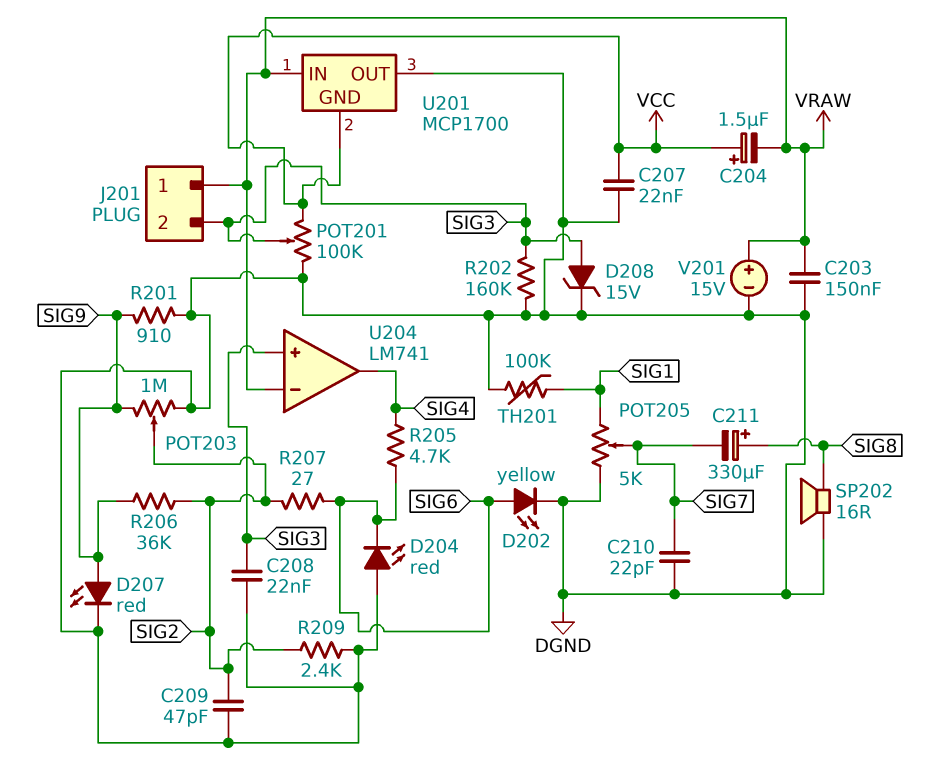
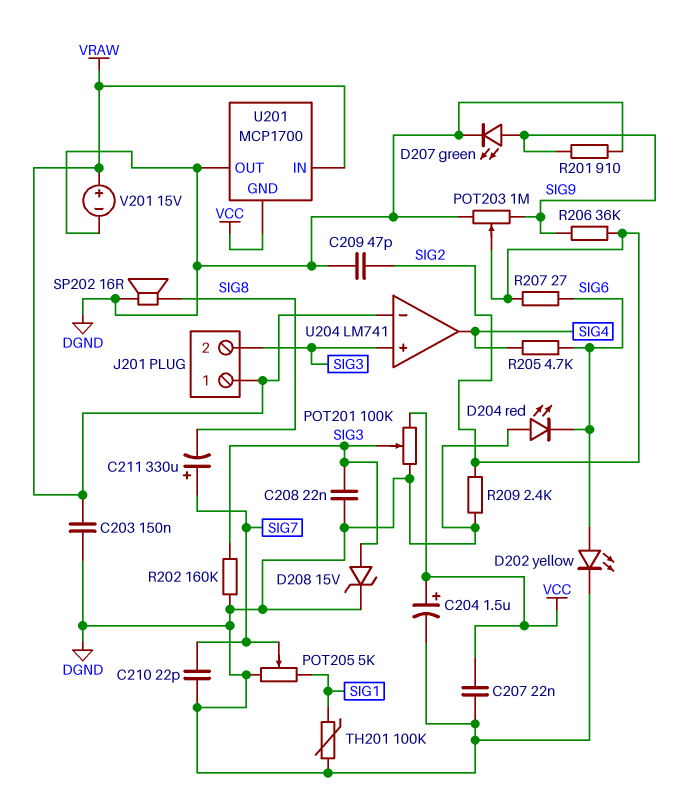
C204: 1.5uF (plus VCC, minus VRAW) -> 1.5uF (plus VCC, minus DGND)
C211: 330uF (plus SIG8, minus SIG7) -> 330uF (plus SIG7, minus SIG8)
D207: LED red (A SIG9, K DGND) -> LED green (A SIG9, K DGND)

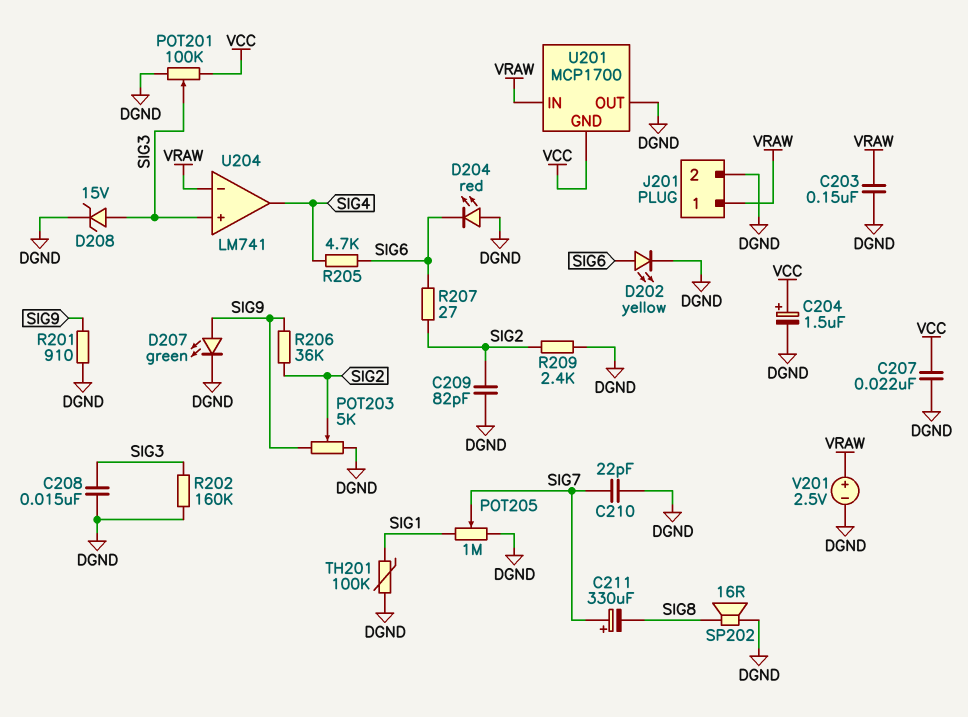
C208: 22nF (DGND, SIG3) -> 15nF (DGND, SIG3)
C209: 47pF (DGND, SIG2) -> 82pF (DGND, SIG2)
J201 pin 2: SIG3 -> DGND
POT203: 1M (DGND, SIG9, wiper SIG2) -> 5k (DGND, SIG9, wiper SIG2)
POT205: 5k (DGND, SIG1, wiper SIG7) -> 1M (DGND, SIG1, wiper SIG7)
V201: 15V (plus VRAW, minus DGND) -> 2.5V (plus VRAW, minus DGND)

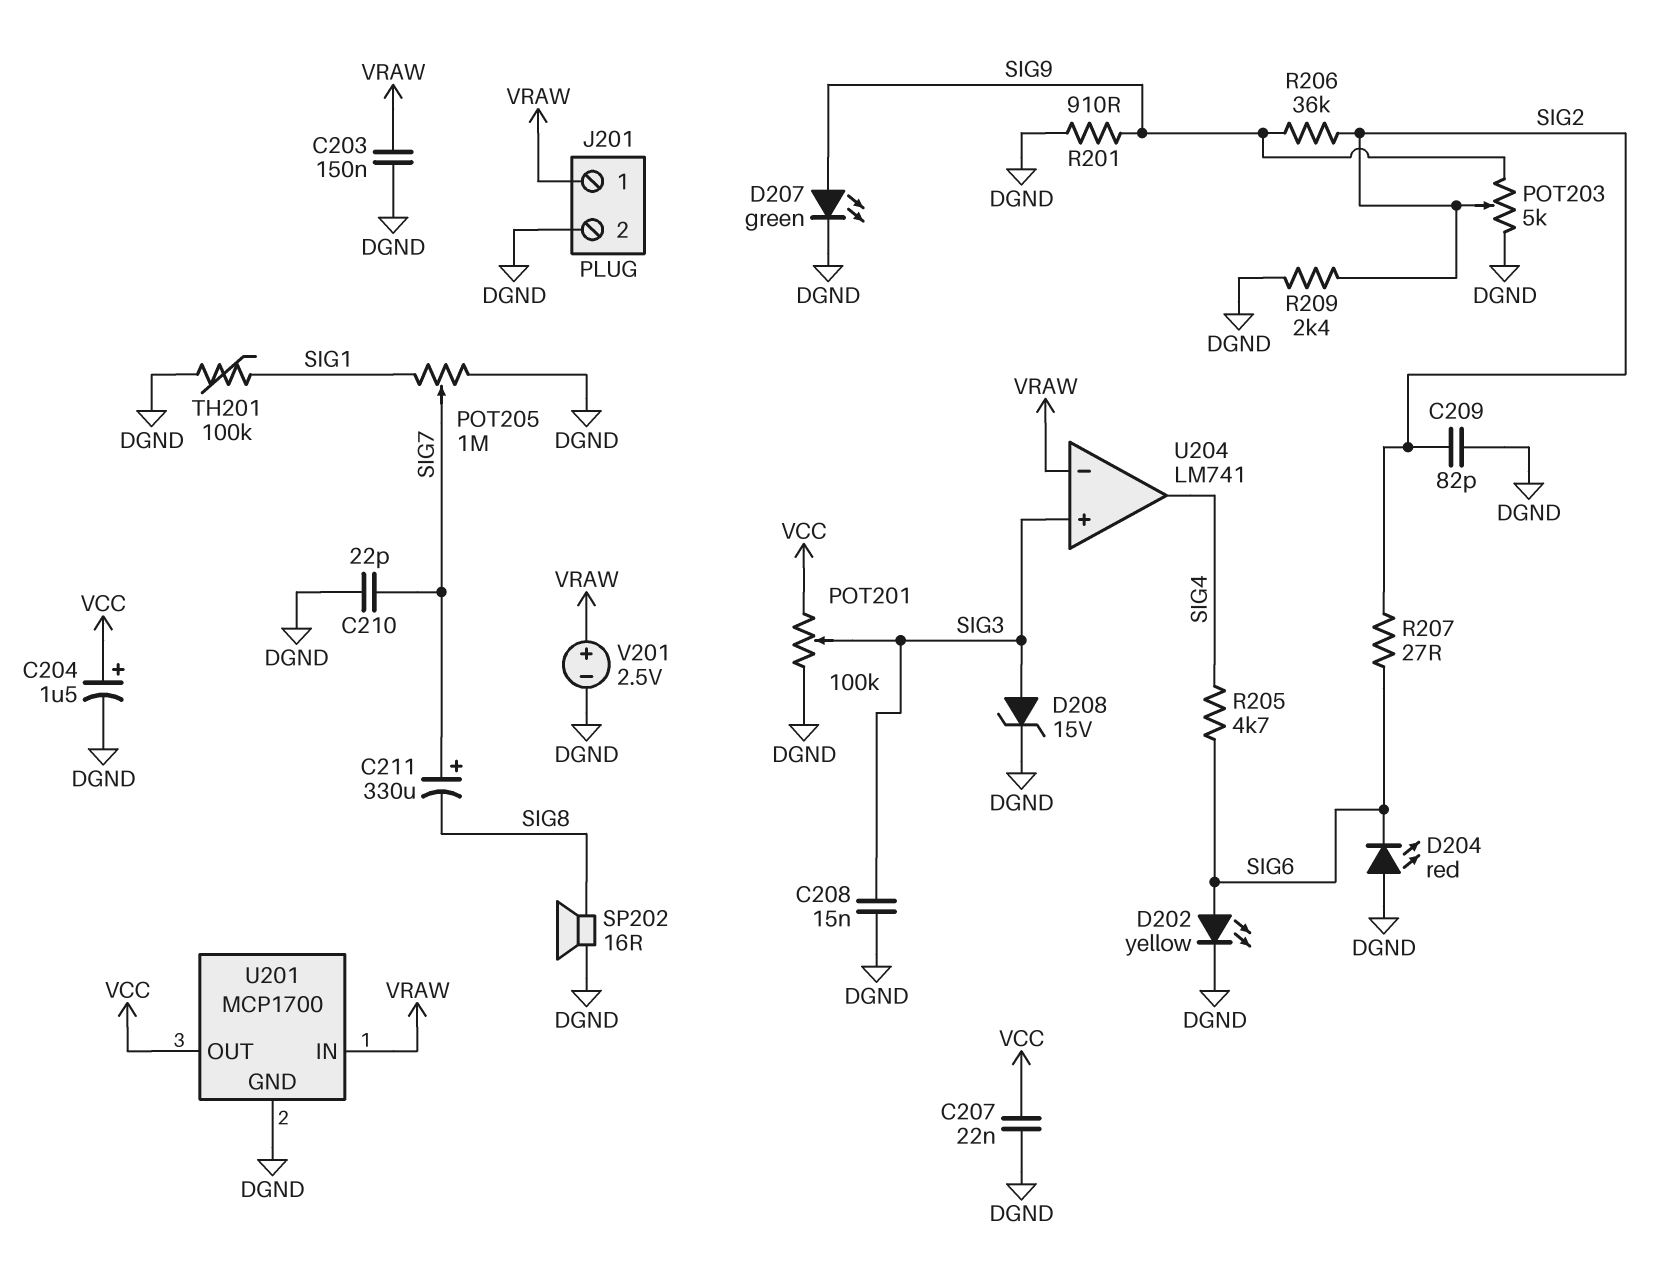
R202: 160k (DGND, SIG3) -> none
U201 pin GND: VCC -> DGND
U201 pin OUT: DGND -> VCC

